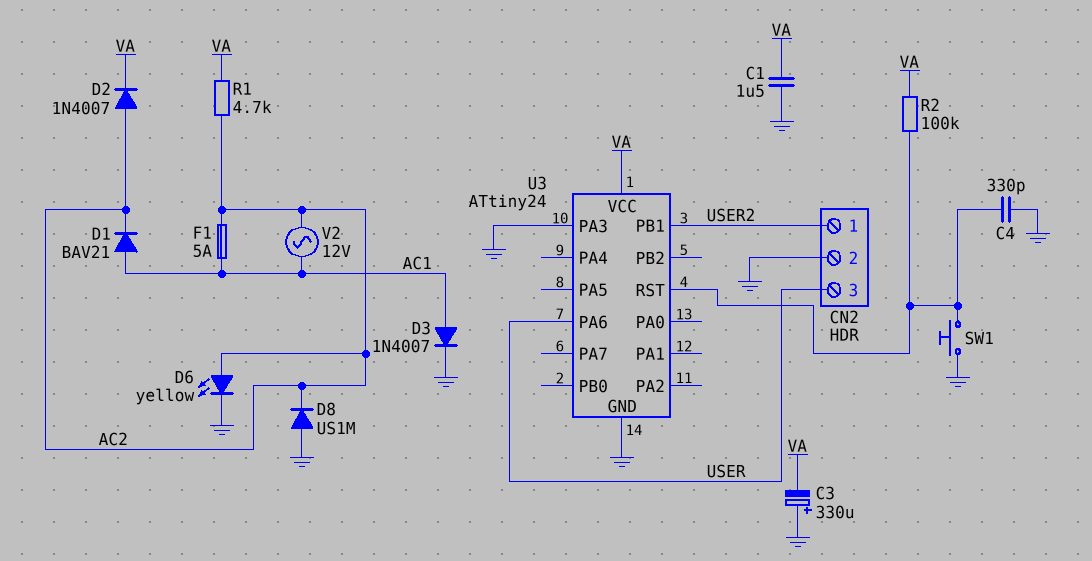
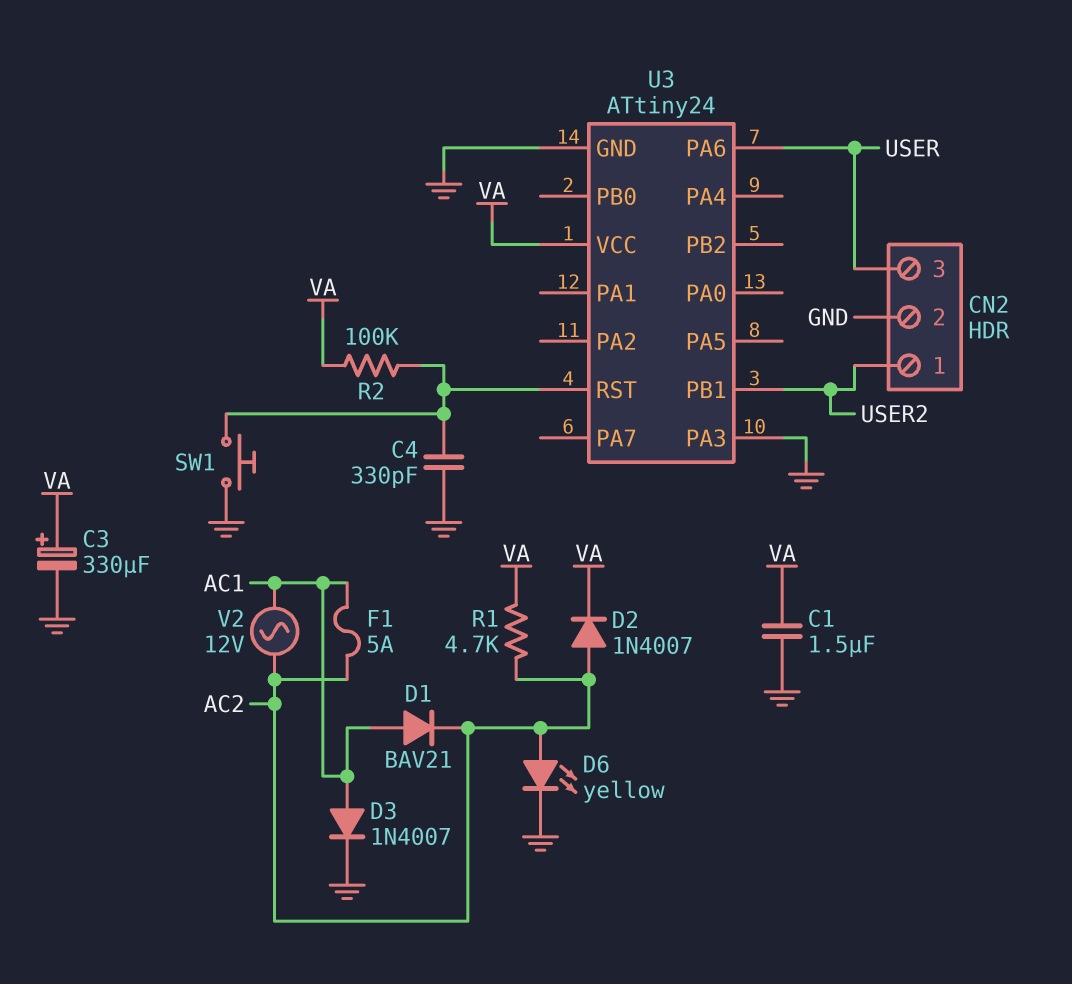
C3: 330uF (plus GND, minus VA) -> 330uF (plus VA, minus GND)
D8: diode US1M (A GND, K AC2) -> none

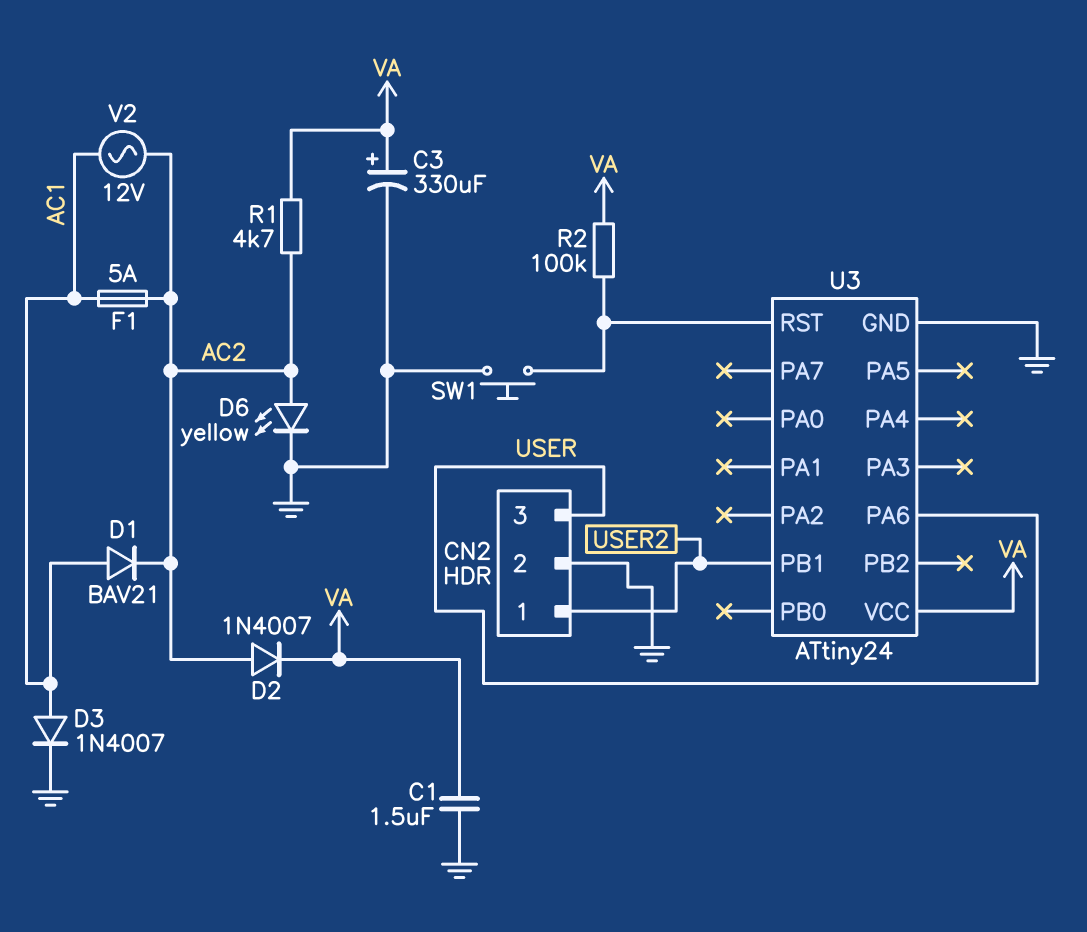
C4: 330pF (GND, U3/RST) -> none
U3 pin PA3: GND -> none

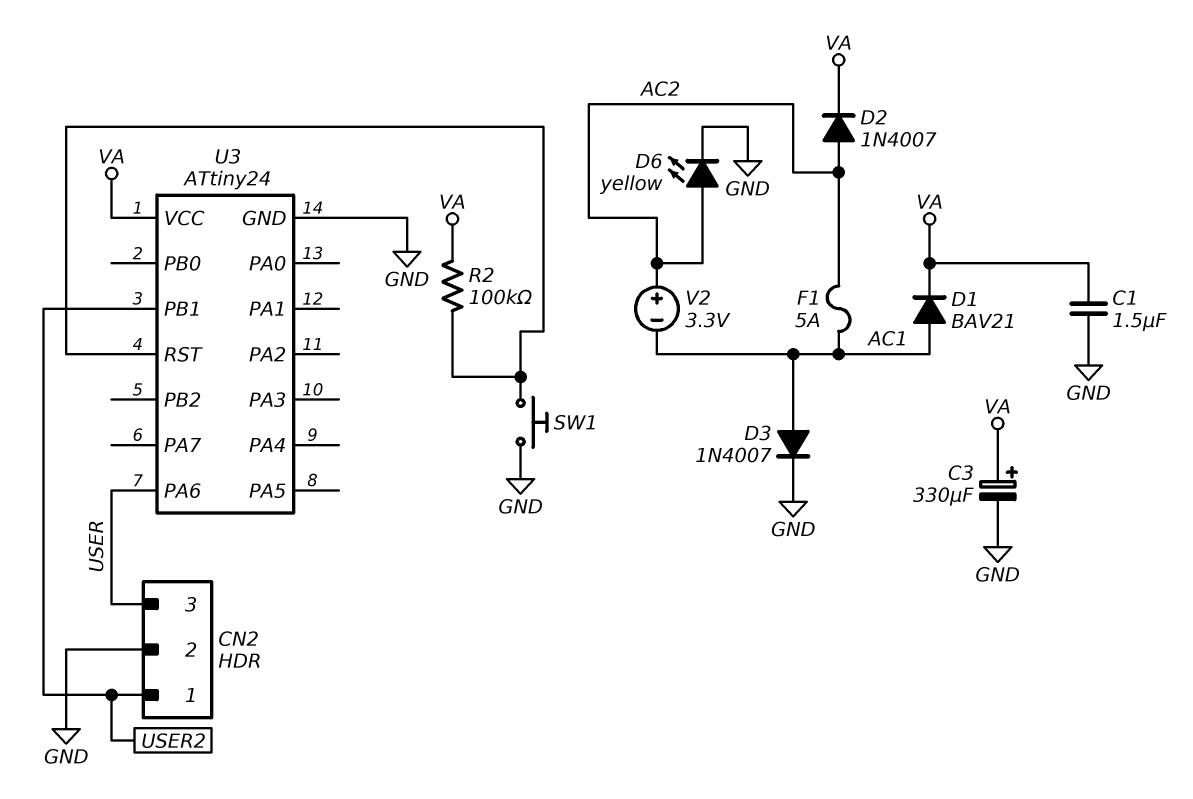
D1: diode BAV21 (A AC1, K AC2) -> diode BAV21 (A AC1, K VA)
R1: 4.7k (AC2, VA) -> none
V2: AC 12V (AC1, AC2) -> 3.3V (plus AC2, minus AC1)

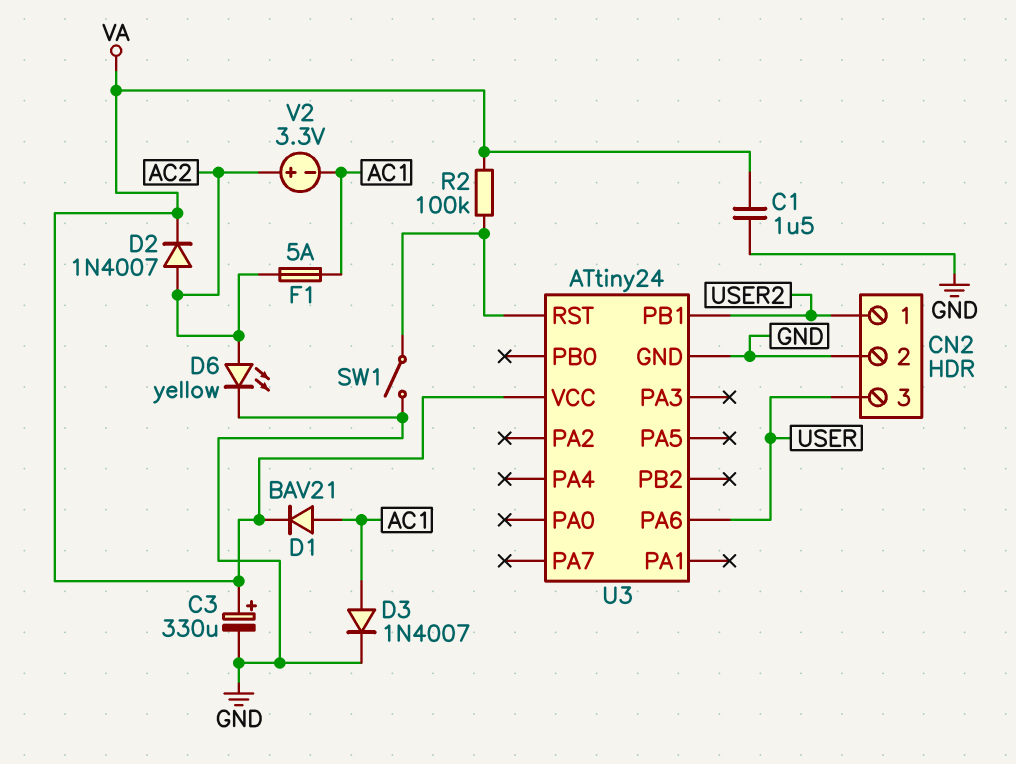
SW1: button (GND, U3/RST) -> switch (GND, U3/RST)

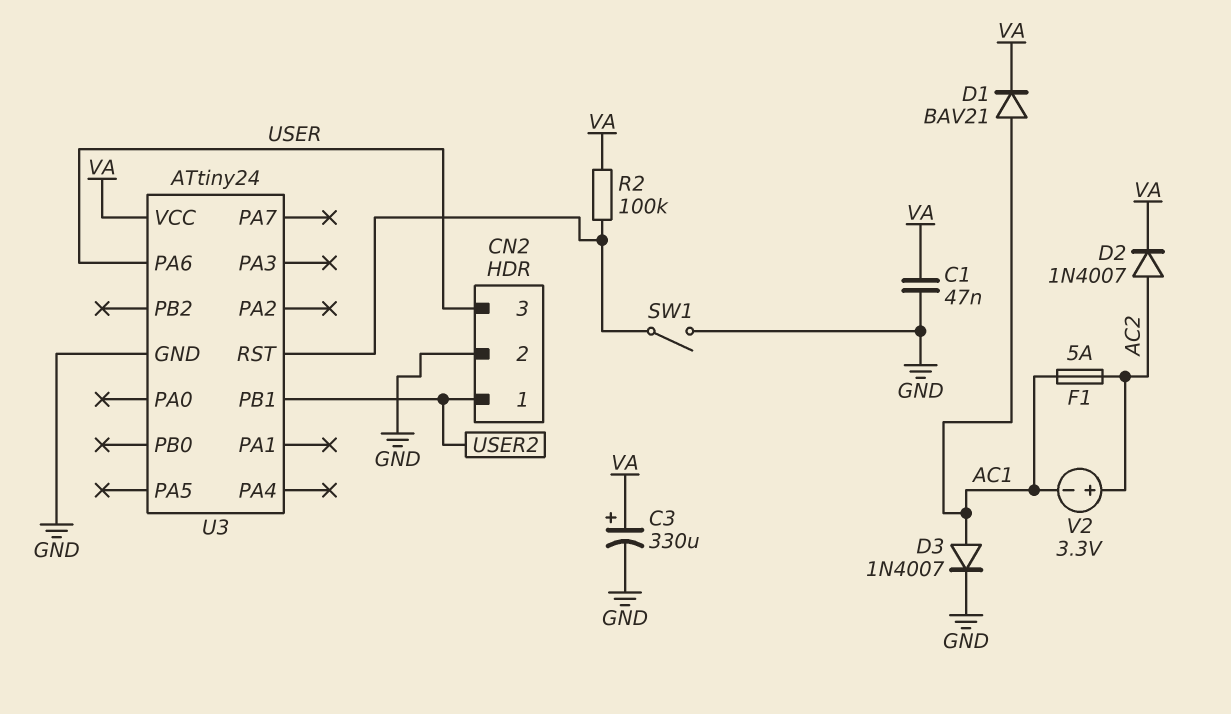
C1: 1.5uF (GND, VA) -> 47nF (GND, VA)
D6: LED yellow (A AC2, K GND) -> none

